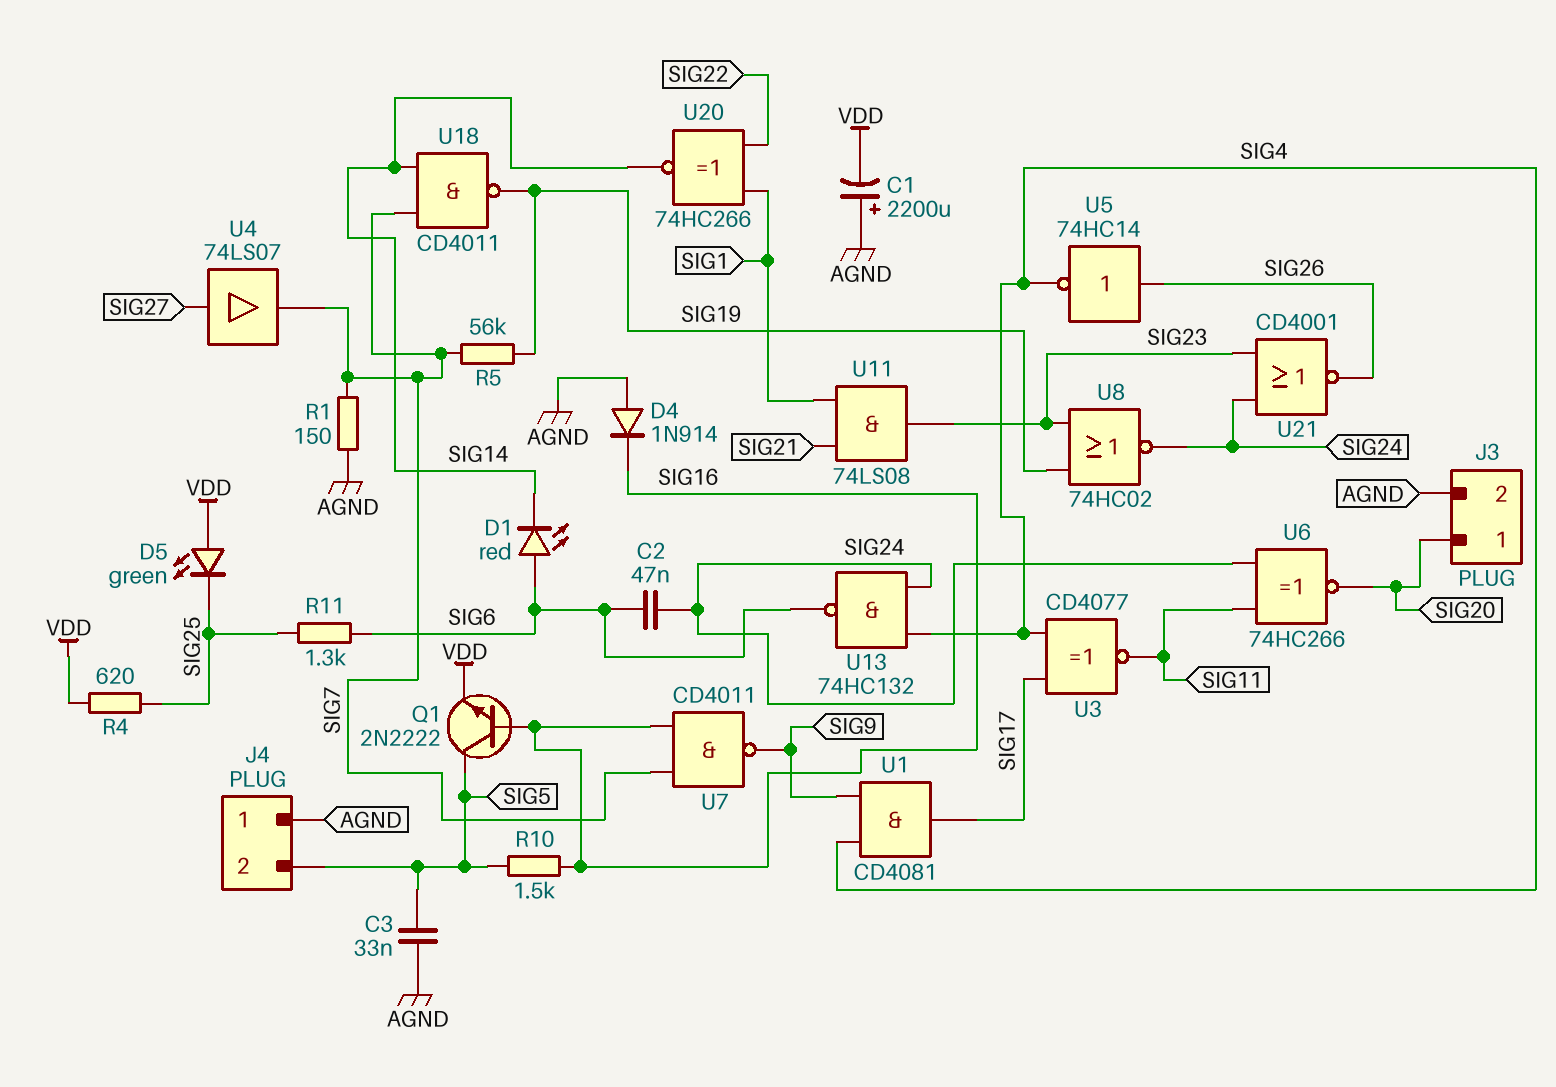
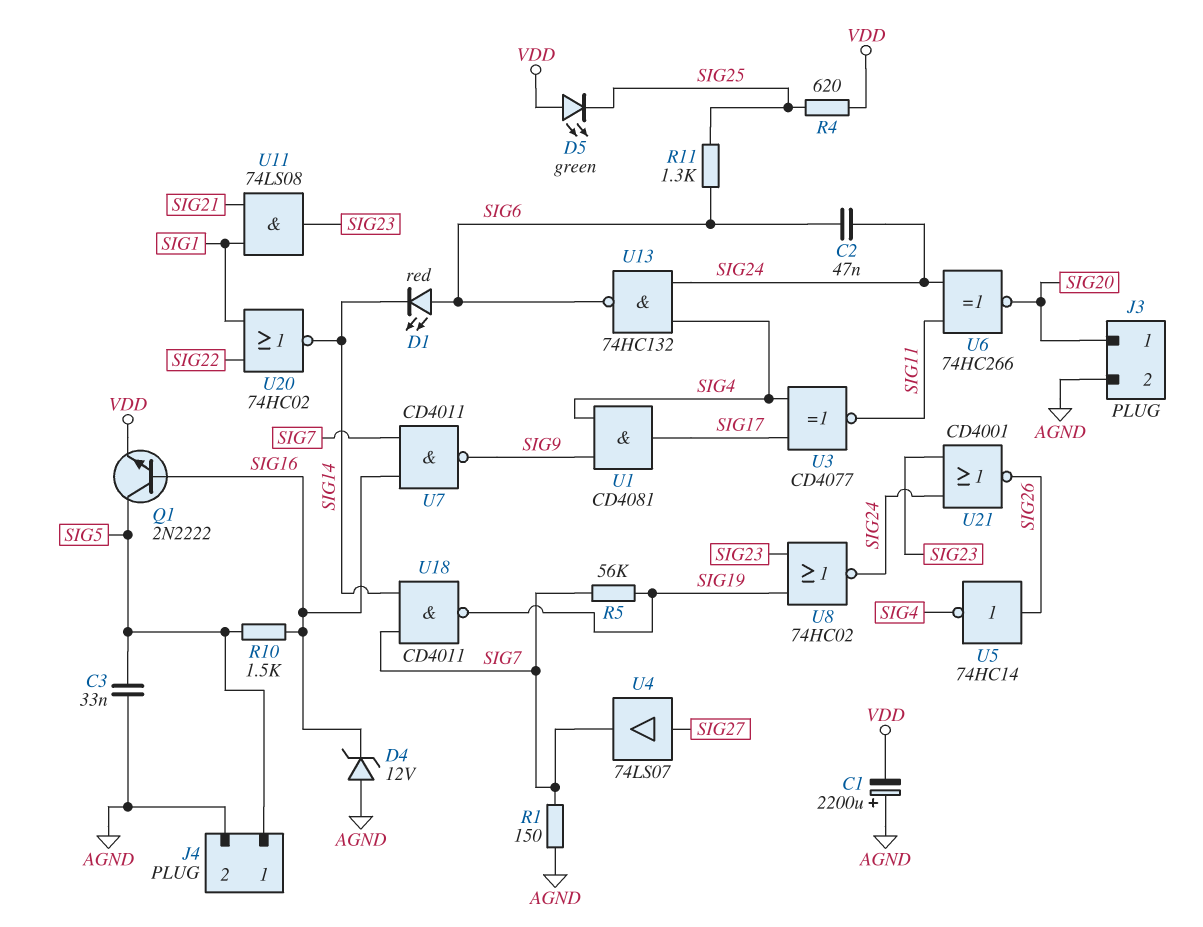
D4: diode 1N914 (A AGND, K SIG16) -> zener 12V (A AGND, K SIG16)
J4 pin 1: AGND -> SIG5
J4 pin 2: SIG5 -> AGND
U20: XNOR 74HC266 (in SIG1, in SIG22, out SIG14) -> NOR 74HC02 (in SIG1, in SIG22, out SIG14)

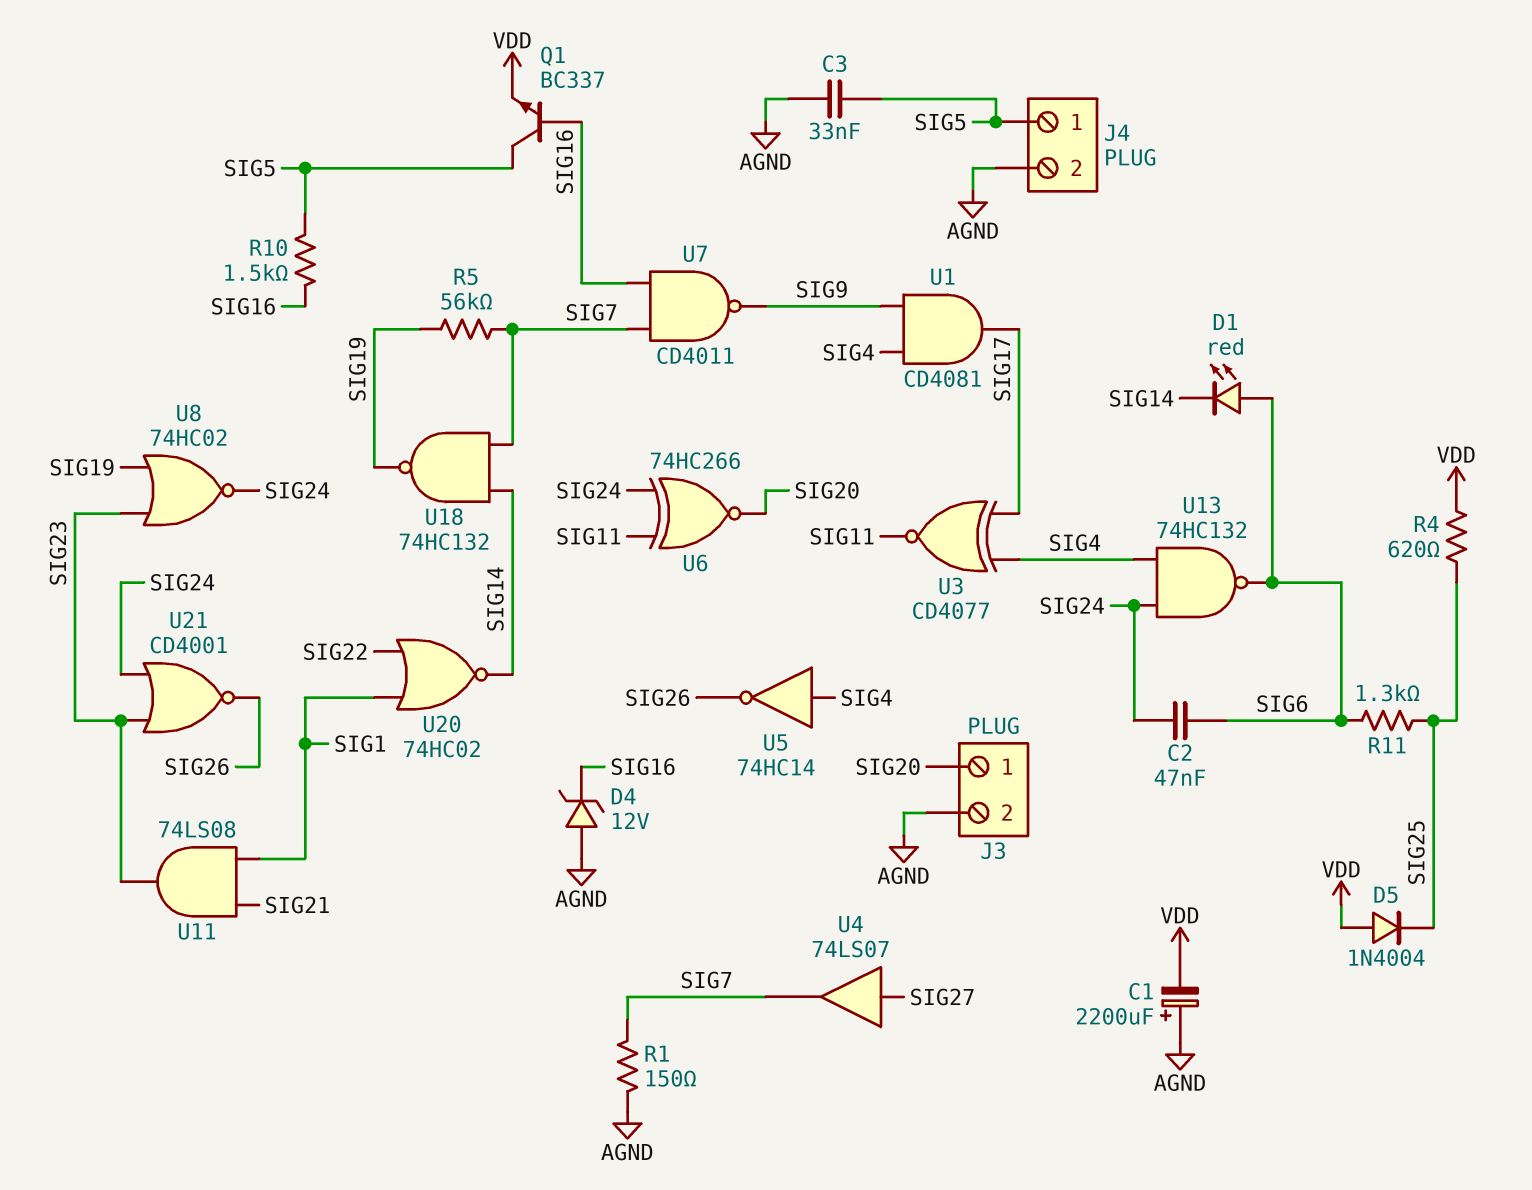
D5: LED green (A VDD, K SIG25) -> diode 1N4004 (A VDD, K SIG25)
Q1: NPN 2N2222 (B SIG16, C SIG5, E VDD) -> NPN BC337 (B SIG16, C SIG5, E VDD)
U5: NOT 74HC14 (in SIG26, out SIG4) -> NOT 74HC14 (in SIG4, out SIG26)
U18: NAND CD4011 (in SIG7, in SIG14, out SIG19) -> NAND 74HC132 (in SIG7, in SIG14, out SIG19)

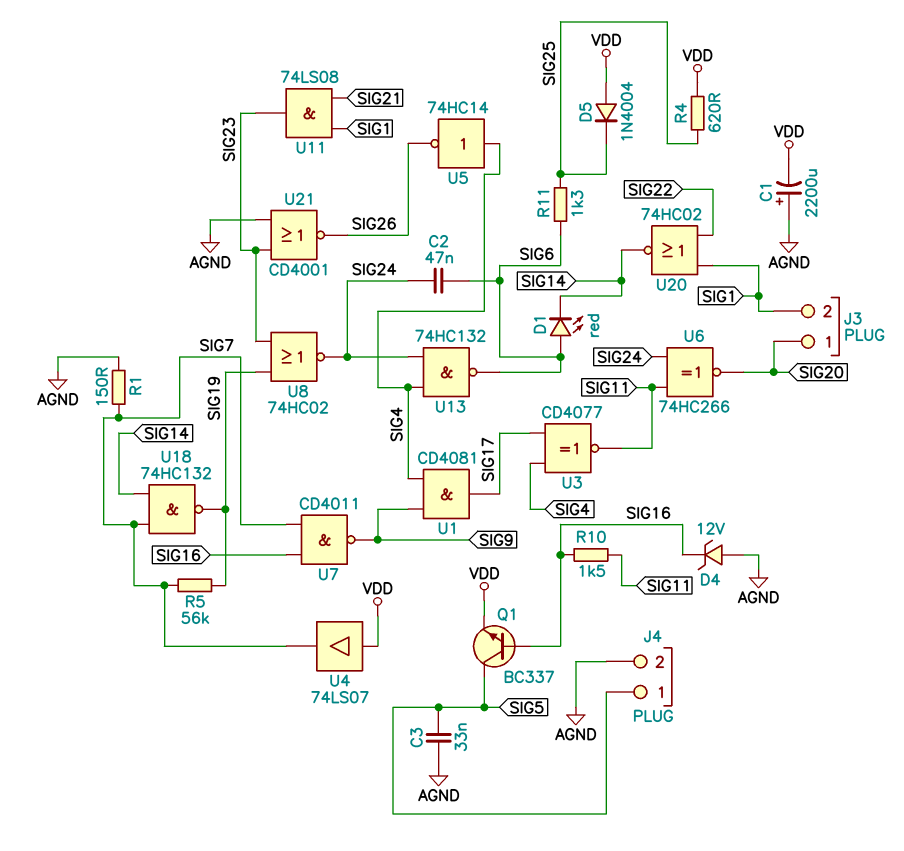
J3 pin 2: AGND -> SIG1
R10: 1.5k (SIG5, SIG16) -> 1.5k (SIG11, SIG16)
U4: buffer 74LS07 (in SIG27, out SIG7) -> buffer 74LS07 (in VDD, out SIG7)
U21: NOR CD4001 (in SIG23, in SIG24, out SIG26) -> NOR CD4001 (in AGND, in SIG23, out SIG26)

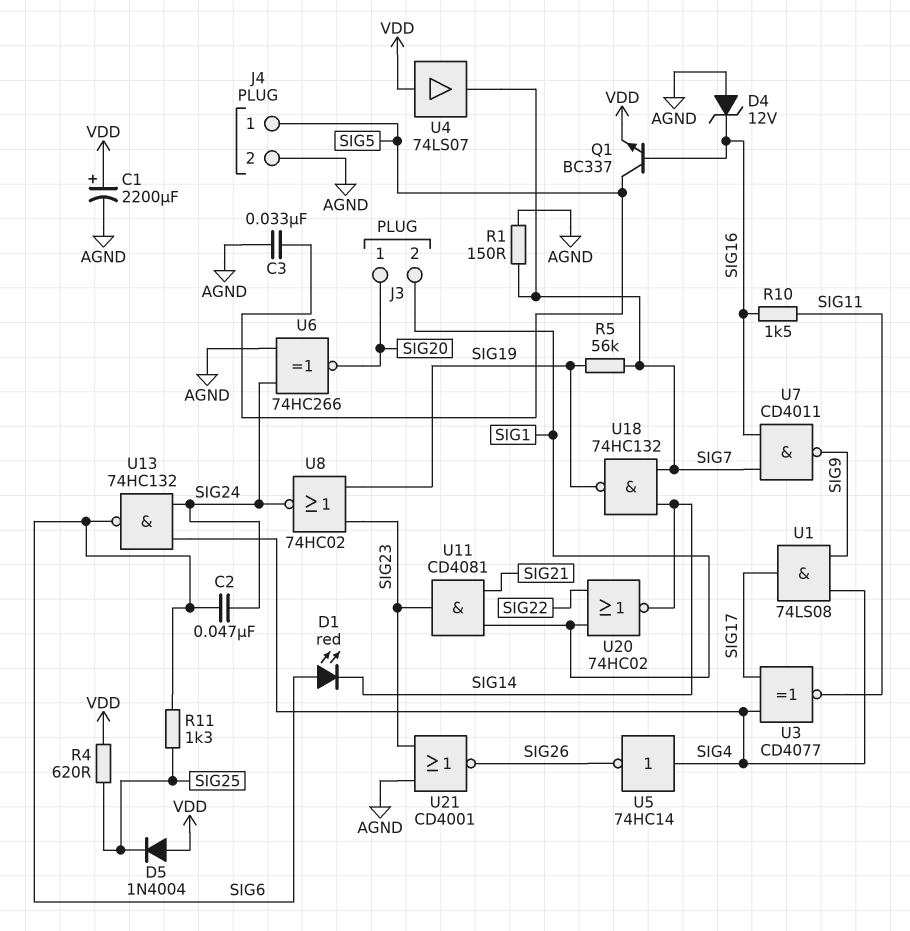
C1: 2200uF (plus AGND, minus VDD) -> 2200uF (plus VDD, minus AGND)
U1: AND CD4081 (in SIG4, in SIG9, out SIG17) -> AND 74LS08 (in SIG4, in SIG9, out SIG17)
U6: XNOR 74HC266 (in SIG11, in SIG24, out SIG20) -> XNOR 74HC266 (in AGND, in SIG24, out SIG20)
U11: AND 74LS08 (in SIG1, in SIG21, out SIG23) -> AND CD4081 (in SIG1, in SIG21, out SIG23)

